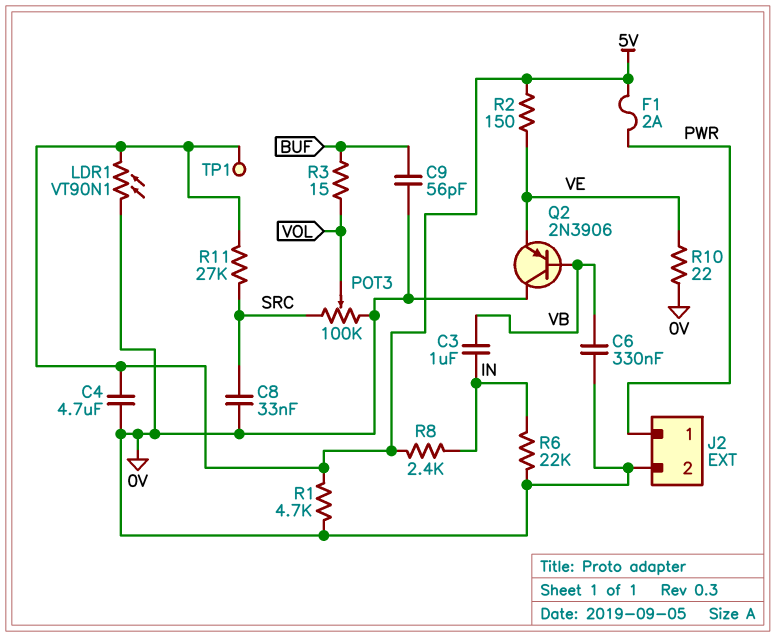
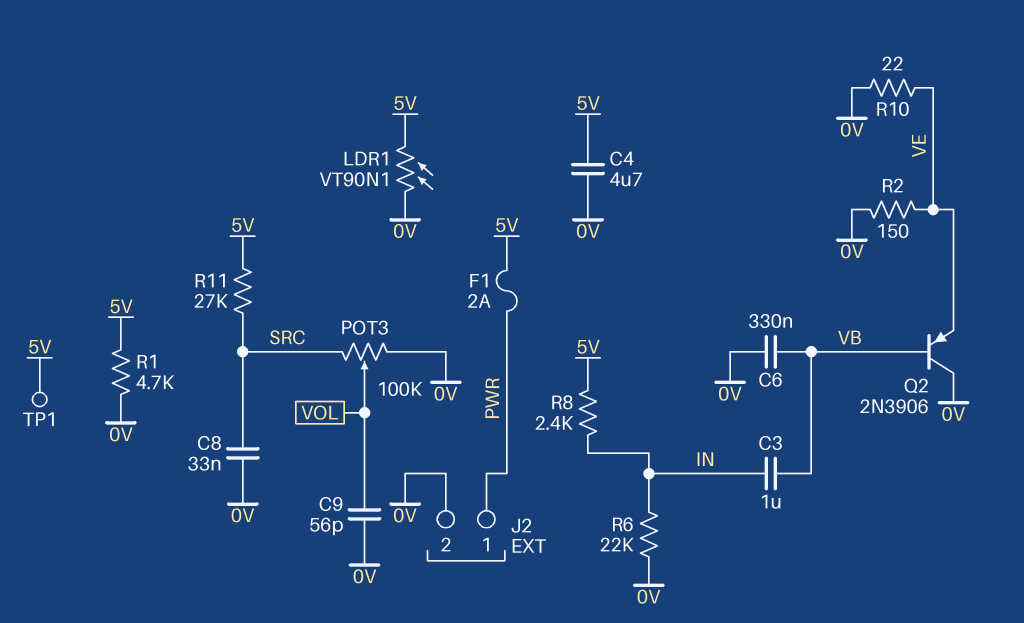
C9: 56pF (0V, BUF) -> 56pF (0V, VOL)
R2: 150 (5V, VE) -> 150 (0V, VE)
R3: 15 (BUF, VOL) -> none

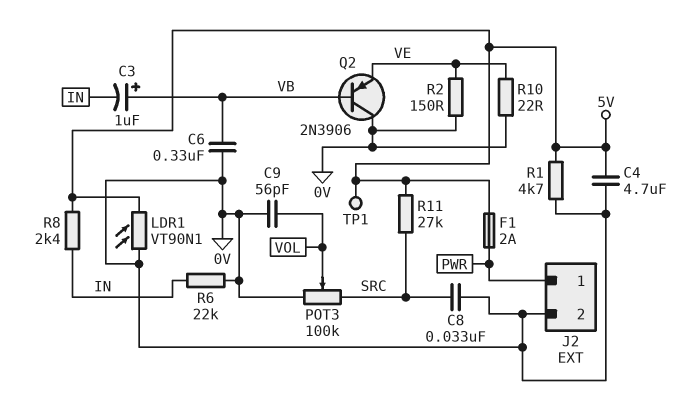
C3: 1uF (IN, VB) -> 1uF (plus VB, minus IN)

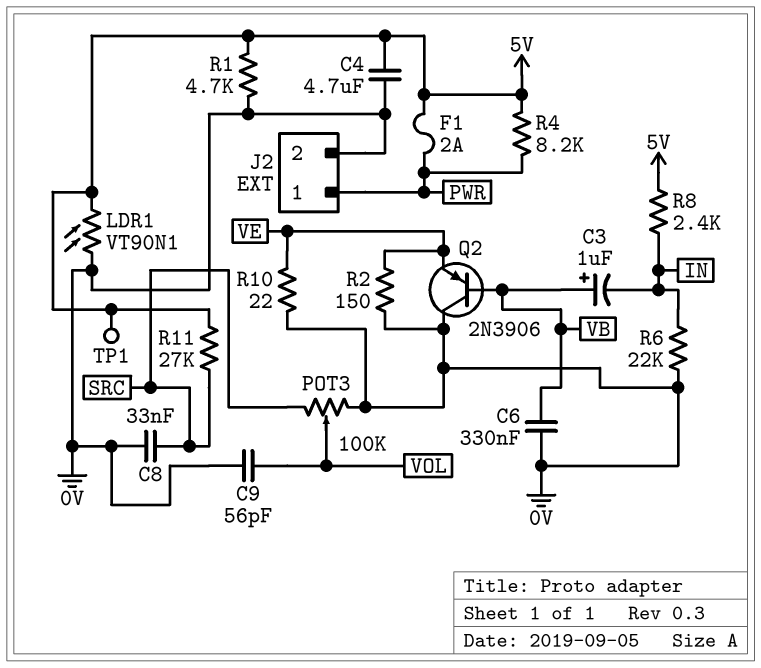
R4: none -> 8.2k (5V, PWR)

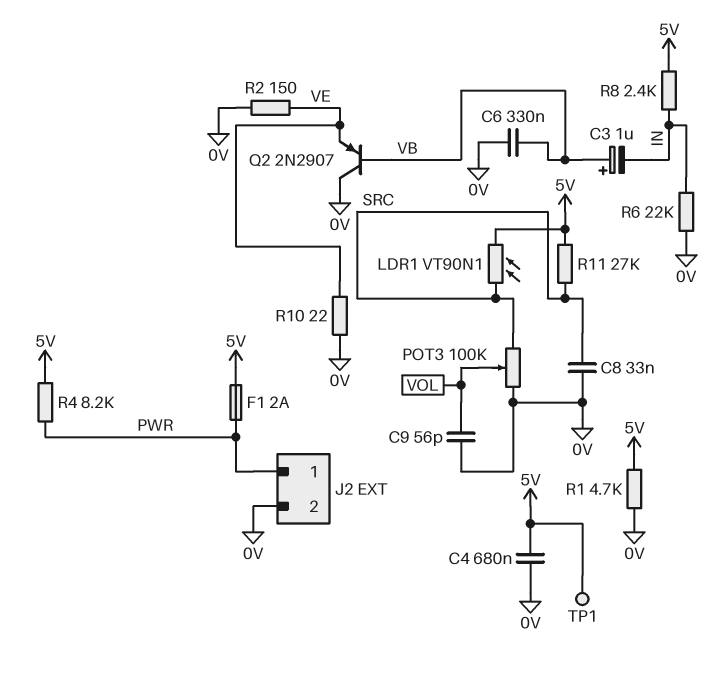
C4: 4.7uF (0V, 5V) -> 680nF (0V, 5V)
LDR1: VT90N1 (0V, 5V) -> VT90N1 (5V, SRC)
Q2: PNP 2N3906 (B VB, C 0V, E VE) -> PNP 2N2907 (B VB, C 0V, E VE)

